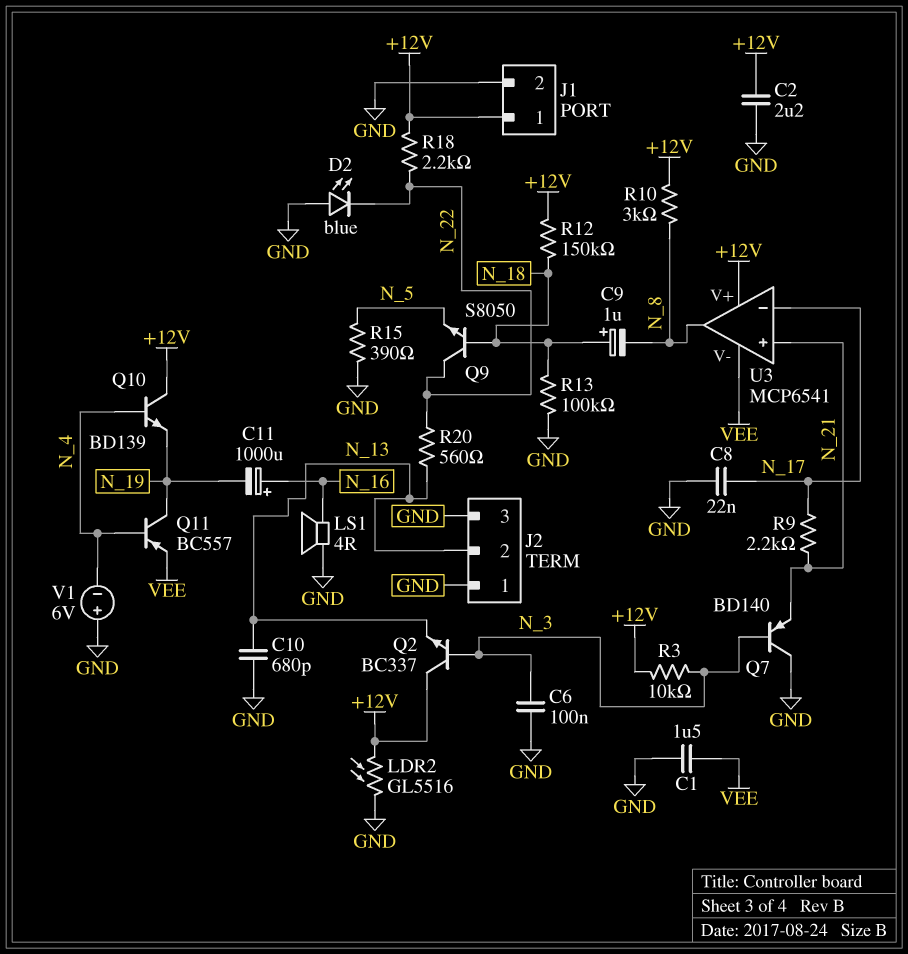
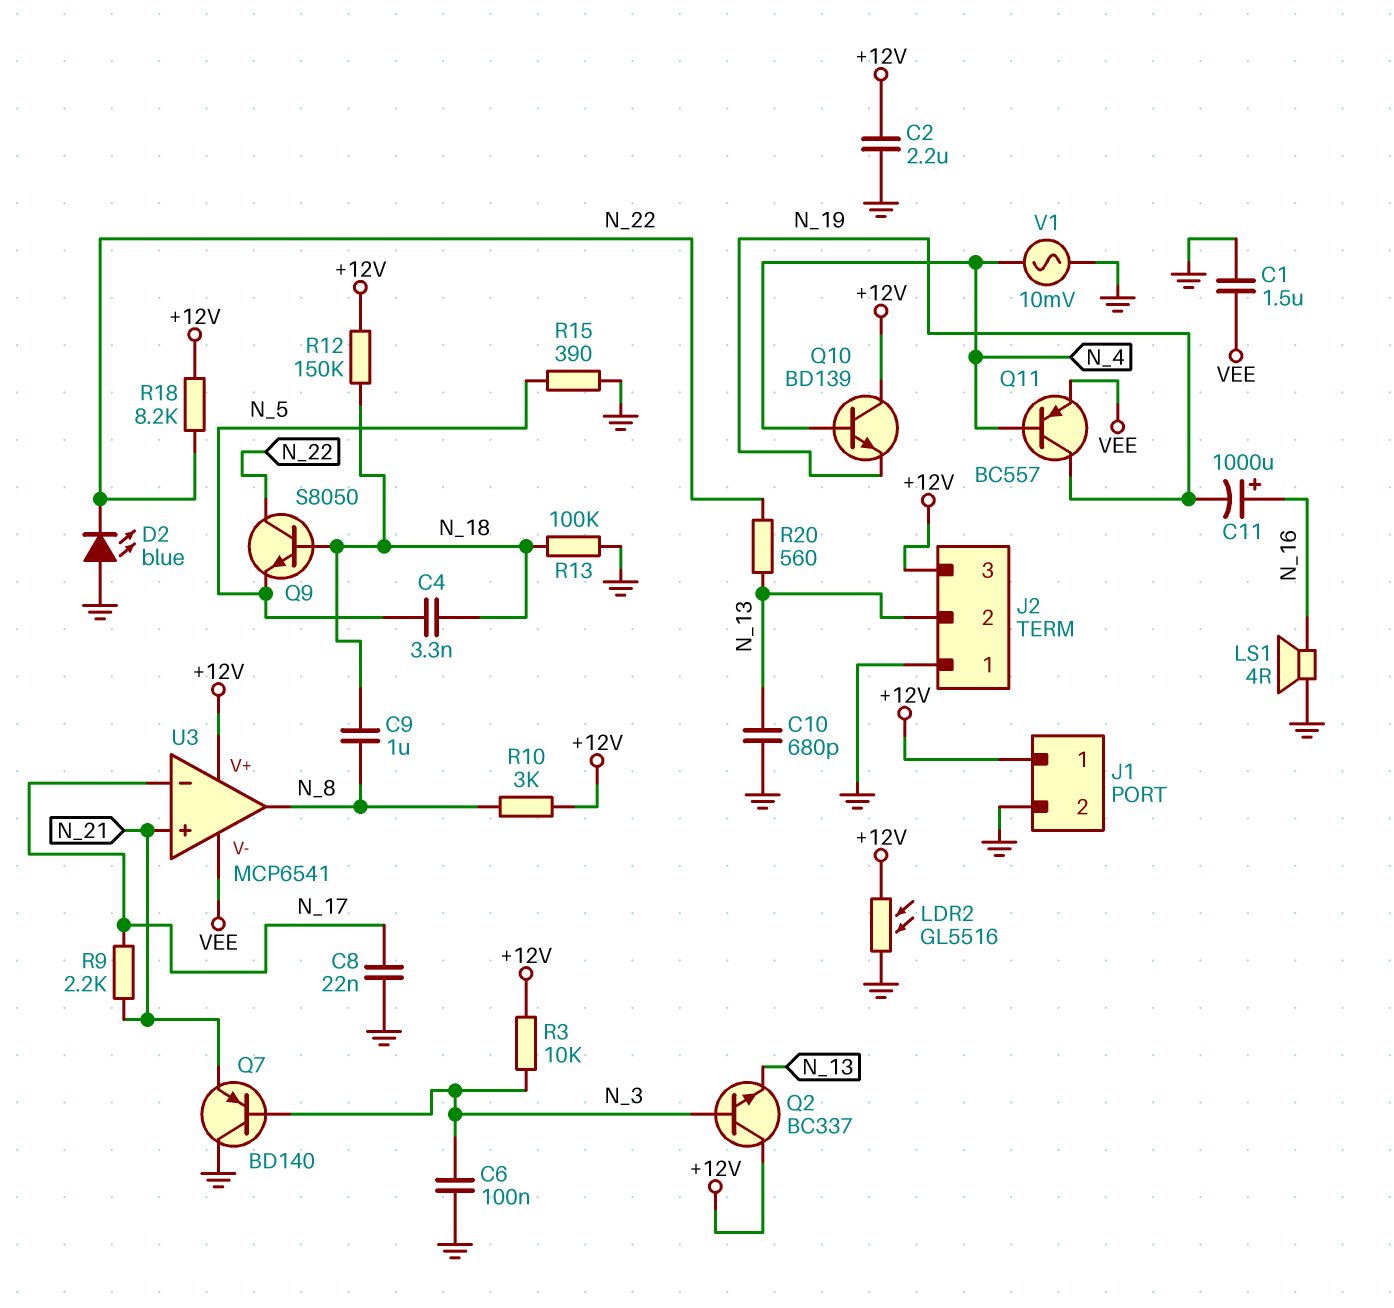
C4: none -> 3.3nF (N_5, N_18)
C9: 1uF (plus N_18, minus N_8) -> 1uF (N_8, N_18)
J2 pin 3: GND -> +12V
R18: 2.2k (+12V, N_22) -> 8.2k (+12V, N_22)
V1: 6V (plus GND, minus N_4) -> AC 10mV (GND, N_4)

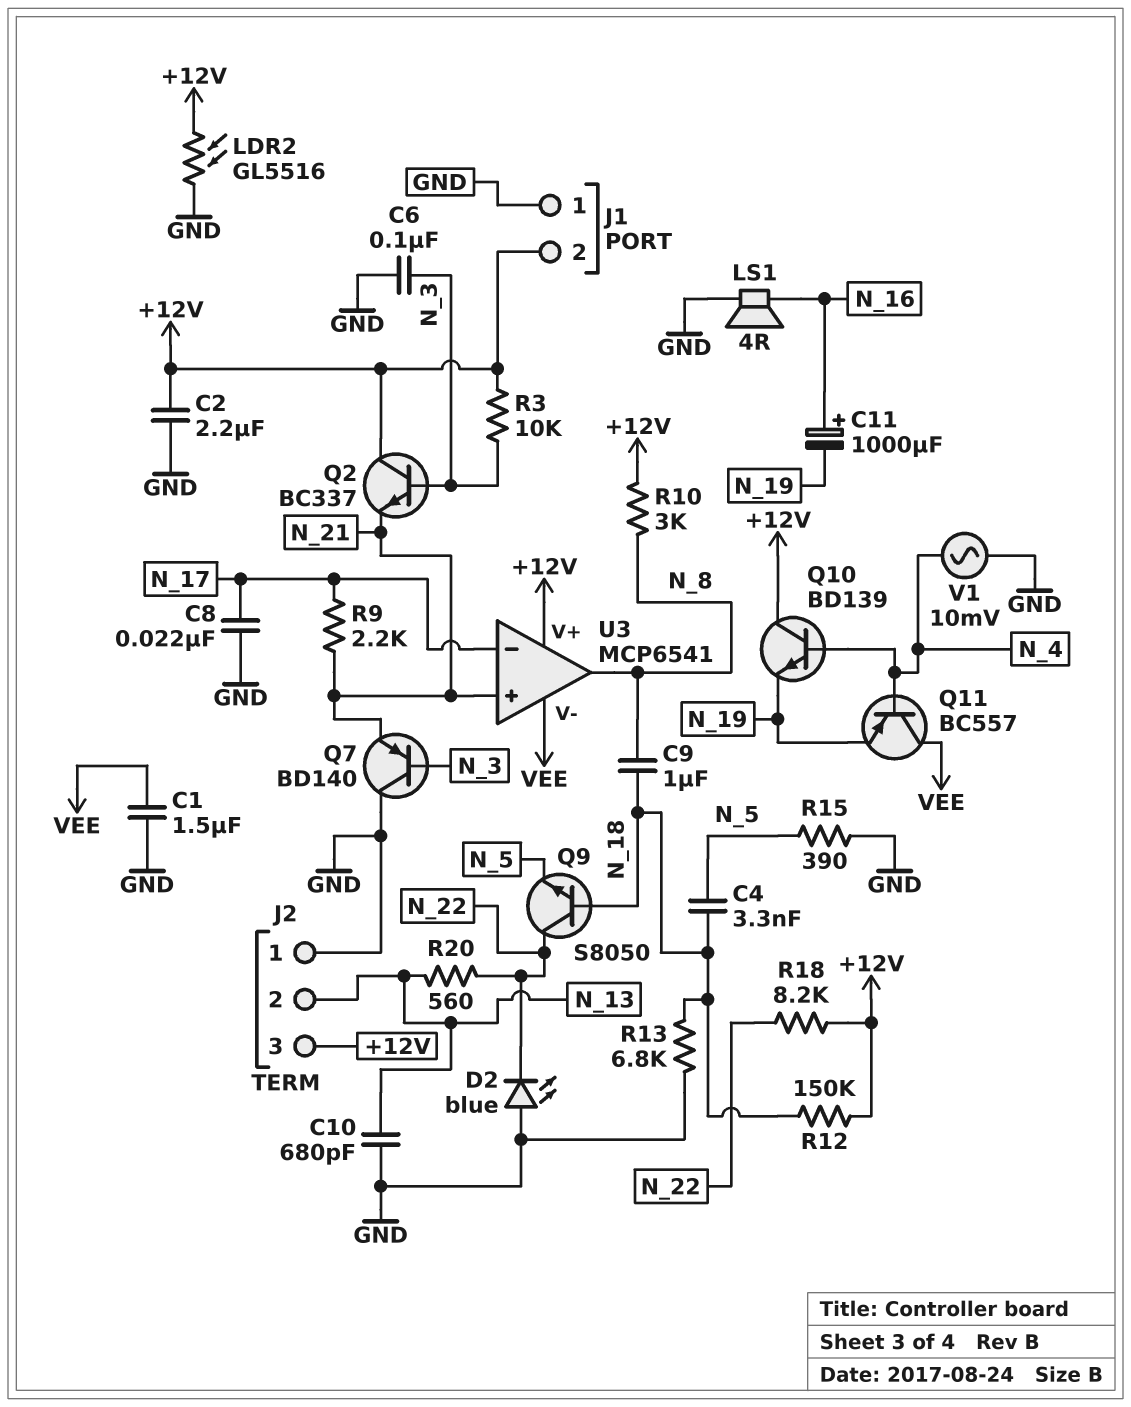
J1 pin 1: +12V -> GND
J1 pin 2: GND -> +12V
Q2: NPN BC337 (B N_3, C +12V, E N_13) -> NPN BC337 (B N_3, C +12V, E N_21)
Q11: PNP BC557 (B N_4, C N_19, E VEE) -> PNP BC557 (B N_4, C VEE, E N_19)
R13: 100k (GND, N_18) -> 6.8k (GND, N_18)

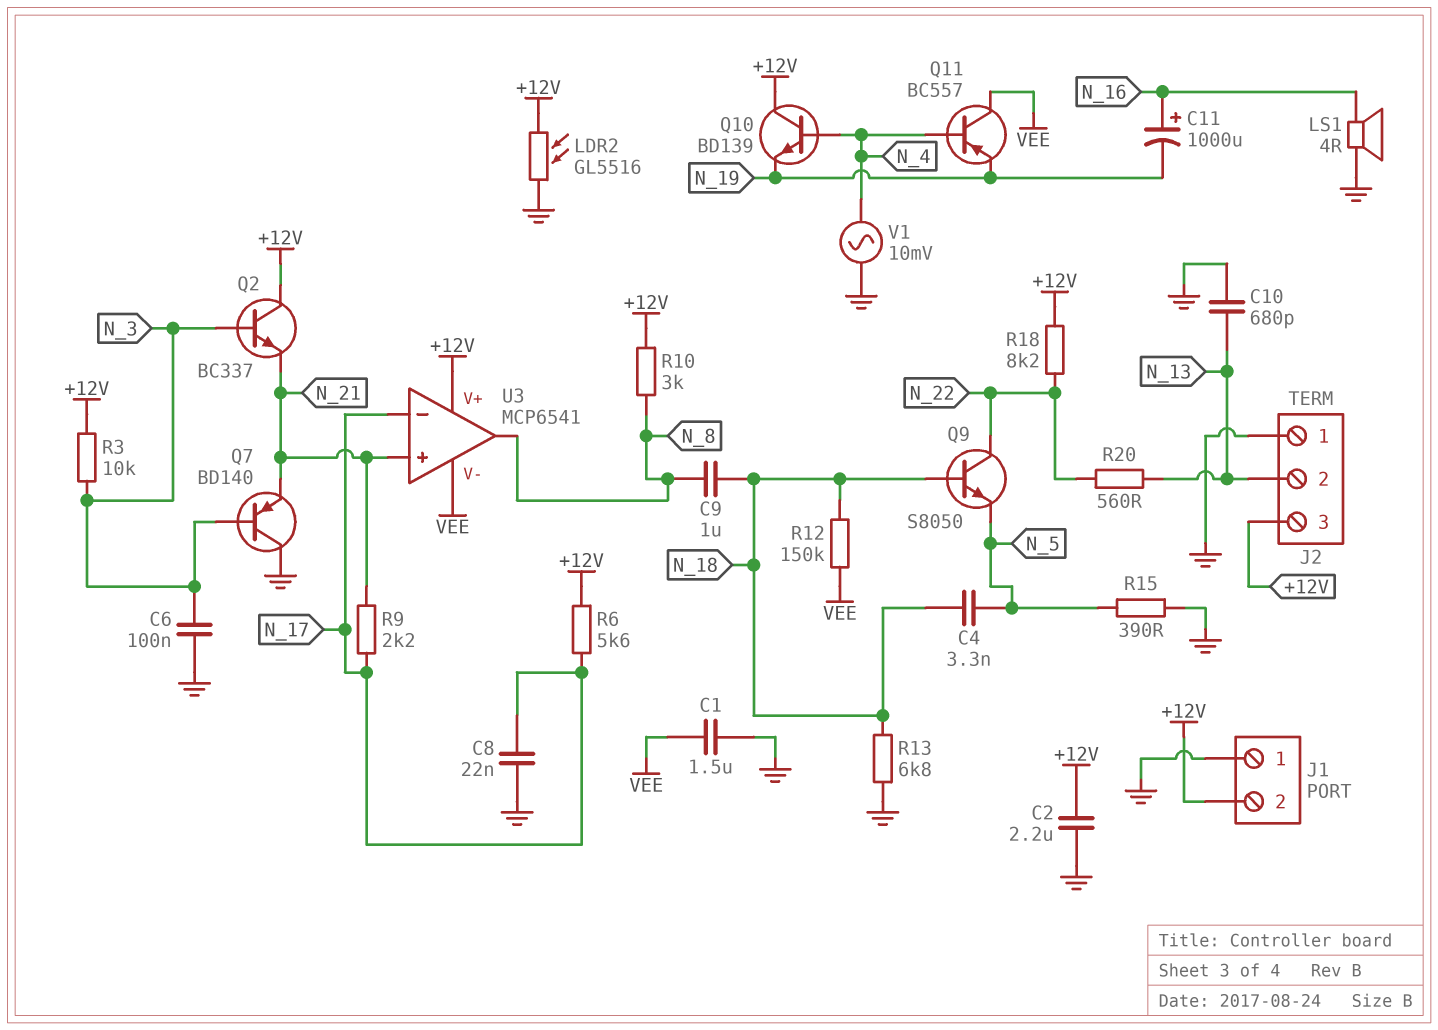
D2: LED blue (A GND, K N_22) -> none
R6: none -> 5.6k (+12V, N_17)
R12: 150k (+12V, N_18) -> 150k (N_18, VEE)

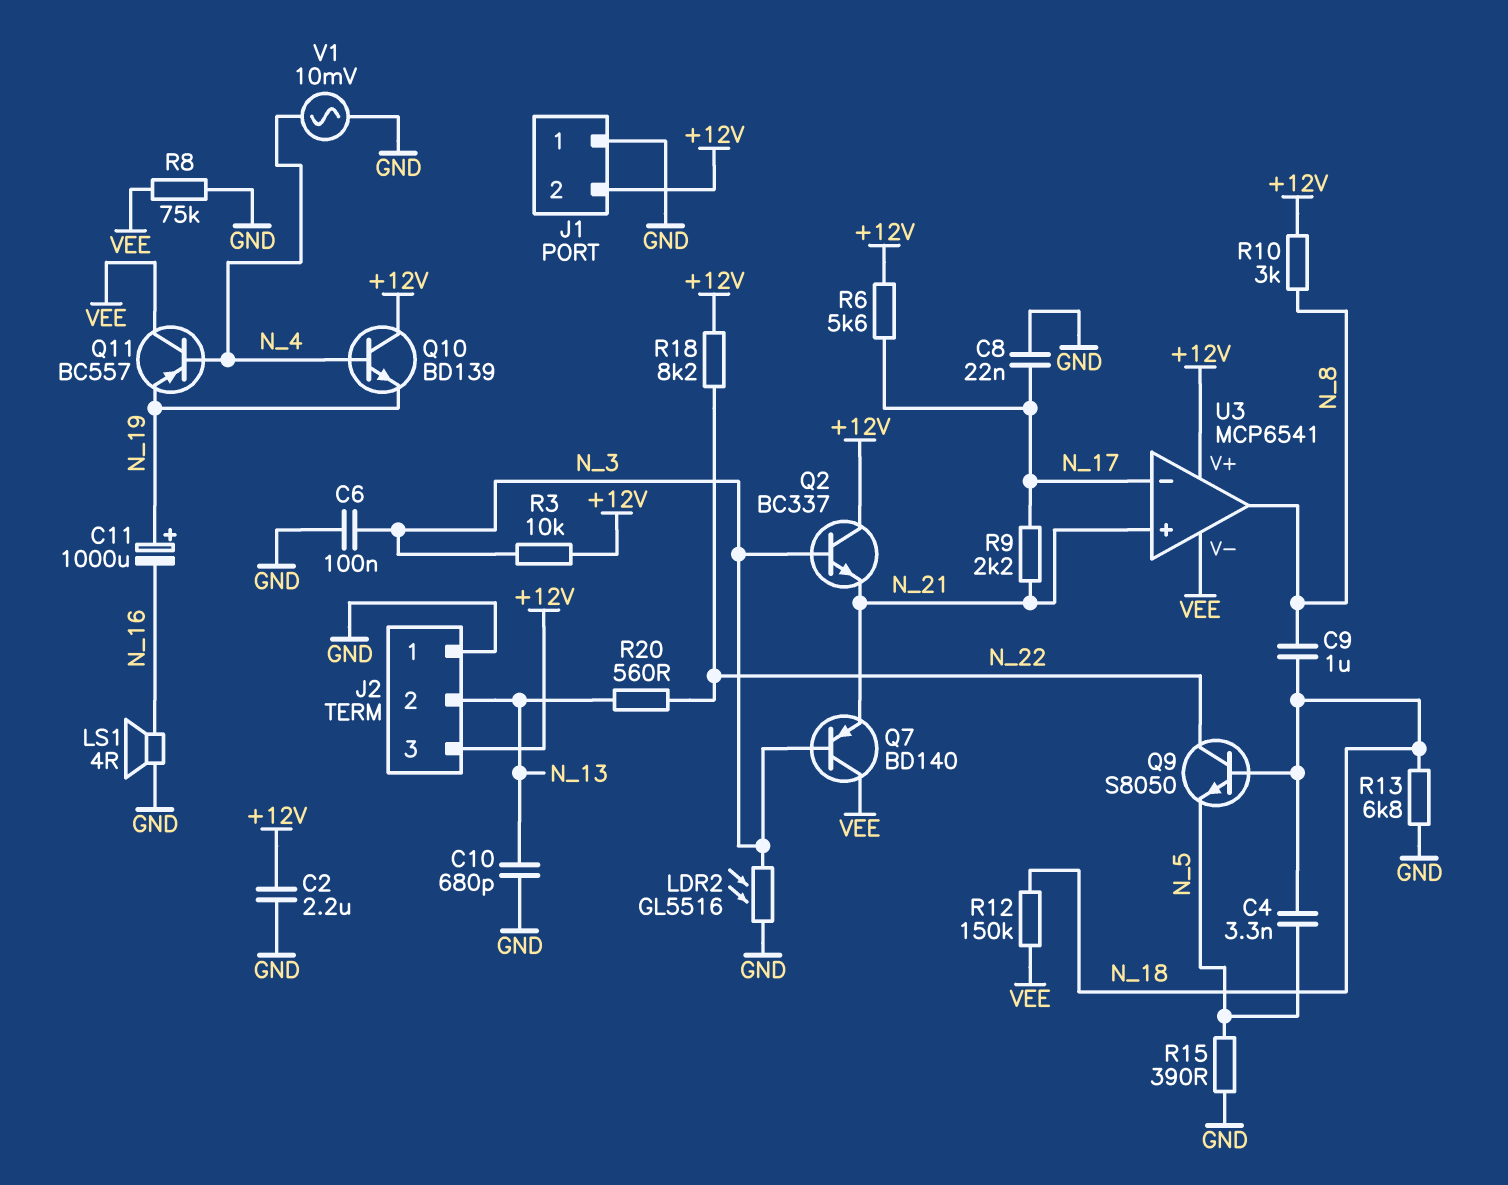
C1: 1.5uF (GND, VEE) -> none
C11: 1000uF (plus N_16, minus N_19) -> 1000uF (plus N_19, minus N_16)
LDR2: GL5516 (+12V, GND) -> GL5516 (GND, N_3)
Q7: PNP BD140 (B N_3, C GND, E N_21) -> PNP BD140 (B N_3, C VEE, E N_21)
R8: none -> 75k (GND, VEE)

